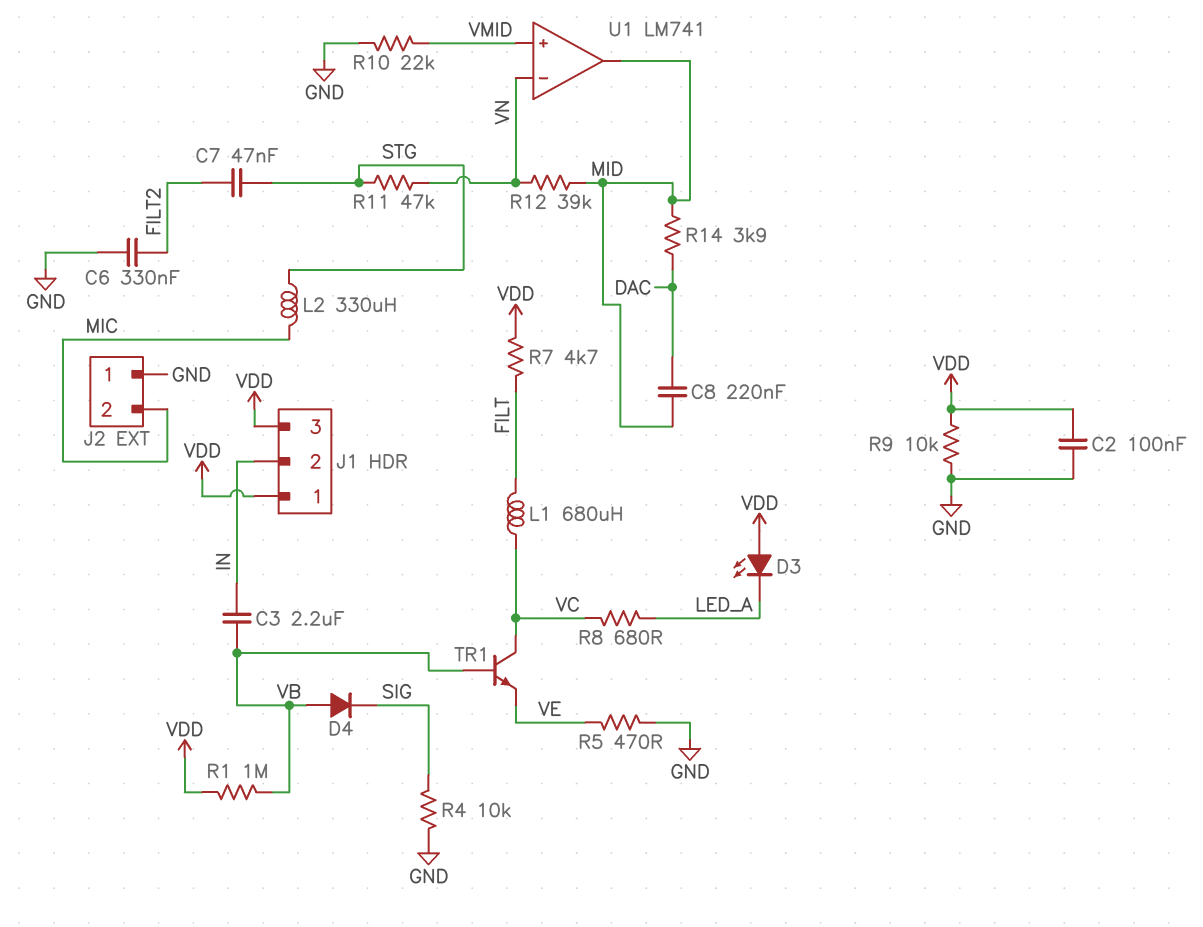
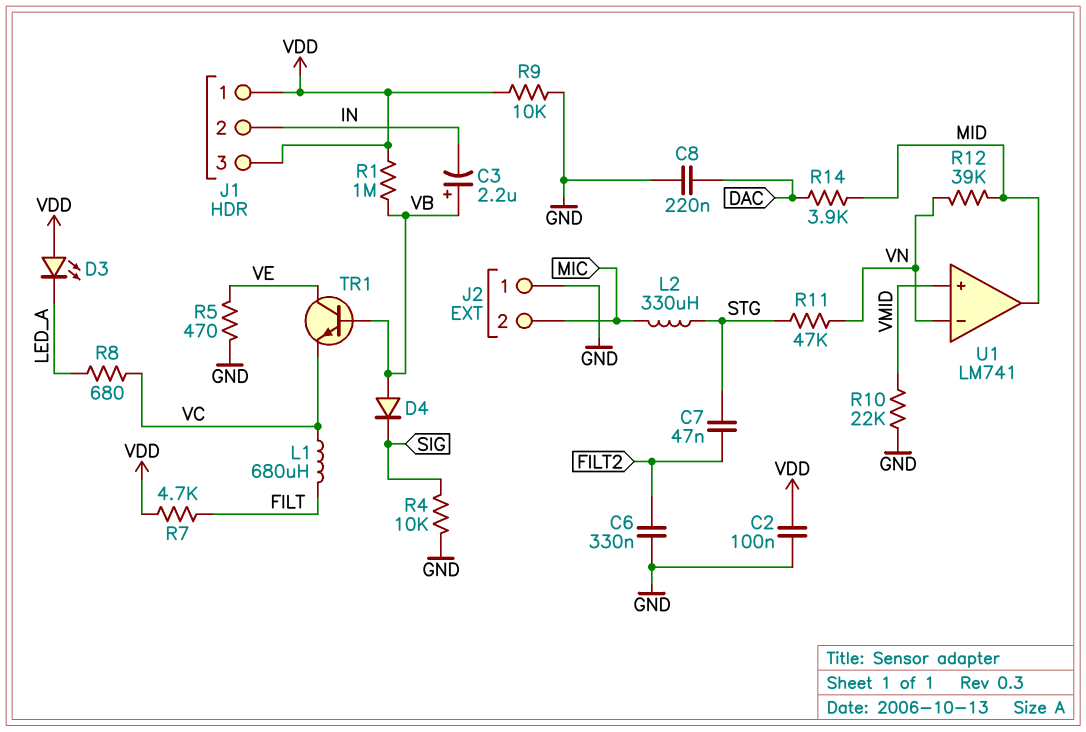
C3: 2.2uF (IN, VB) -> 2.2uF (plus VB, minus IN)
C8: 220nF (DAC, MID) -> 220nF (DAC, GND)
TR1: NPN (B VB, C VC, E VE) -> NPN (B VB, C VE, E VC)

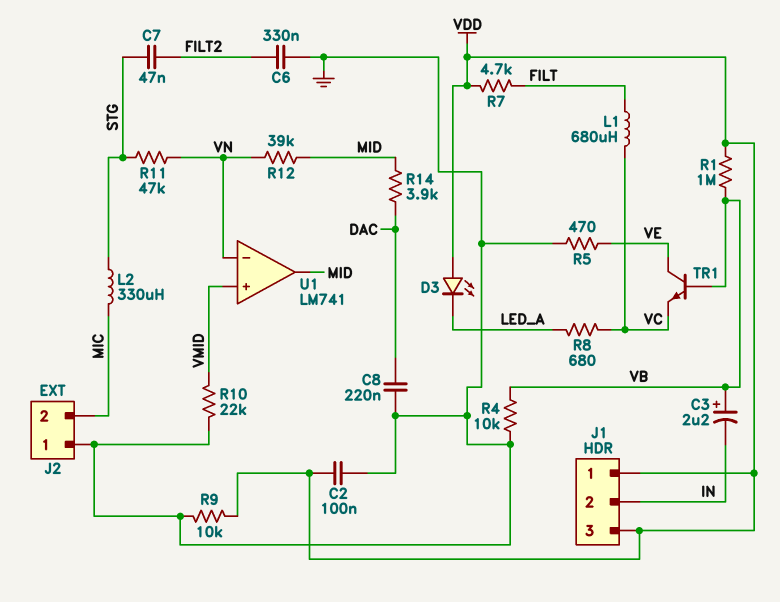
D4: diode (A VB, K SIG) -> none
R4: 10k (GND, SIG) -> 10k (GND, VB)

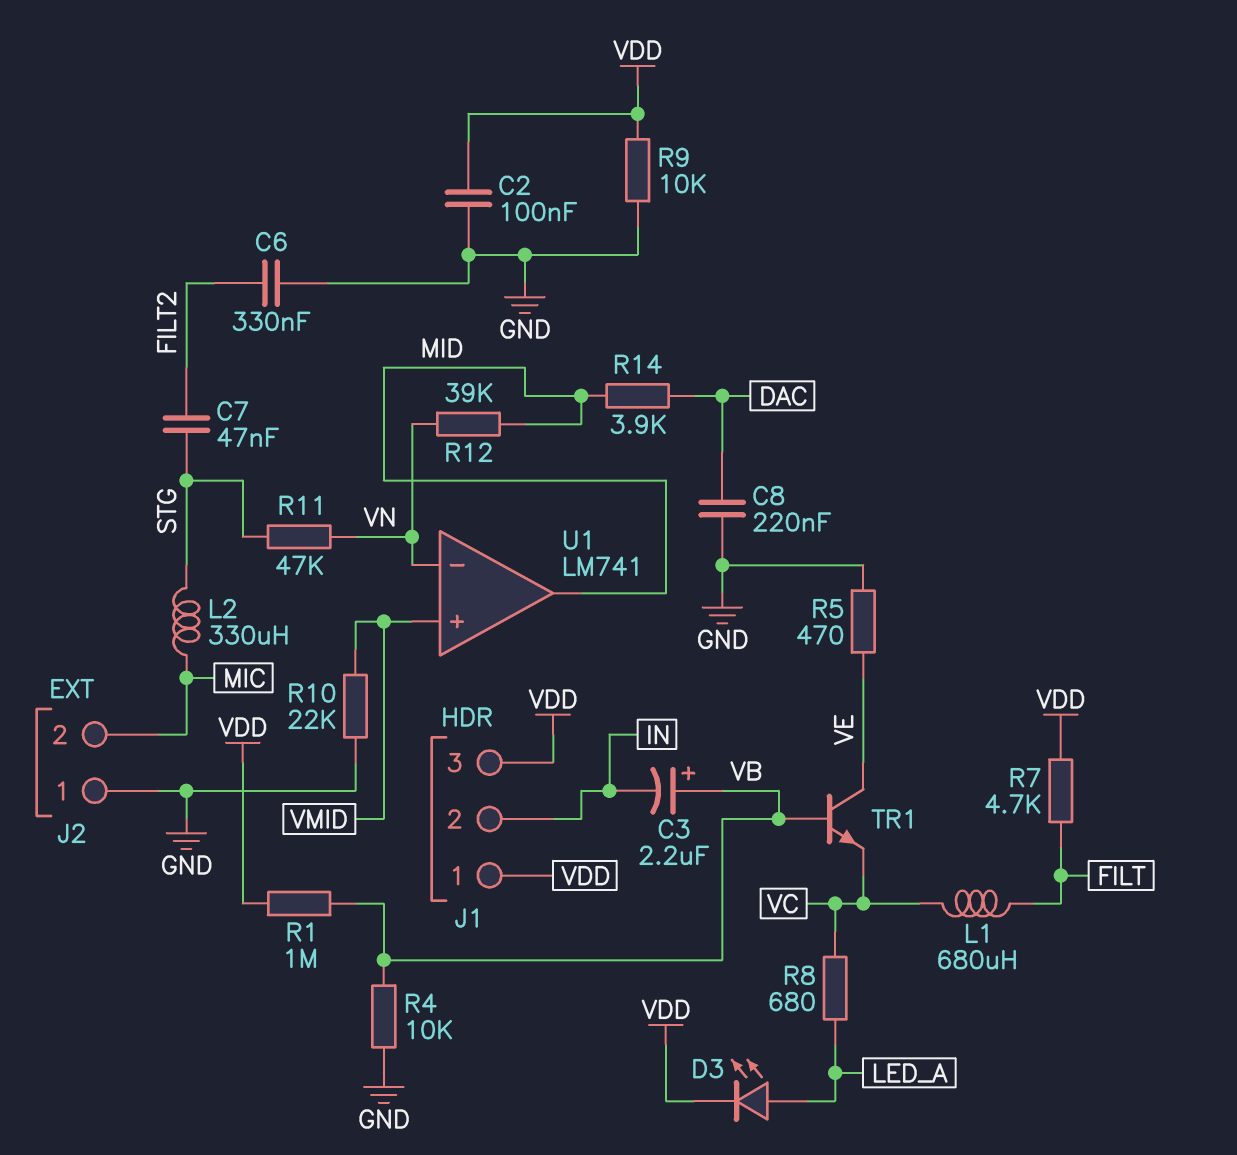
D3: LED (A VDD, K LED_A) -> LED (A LED_A, K VDD)

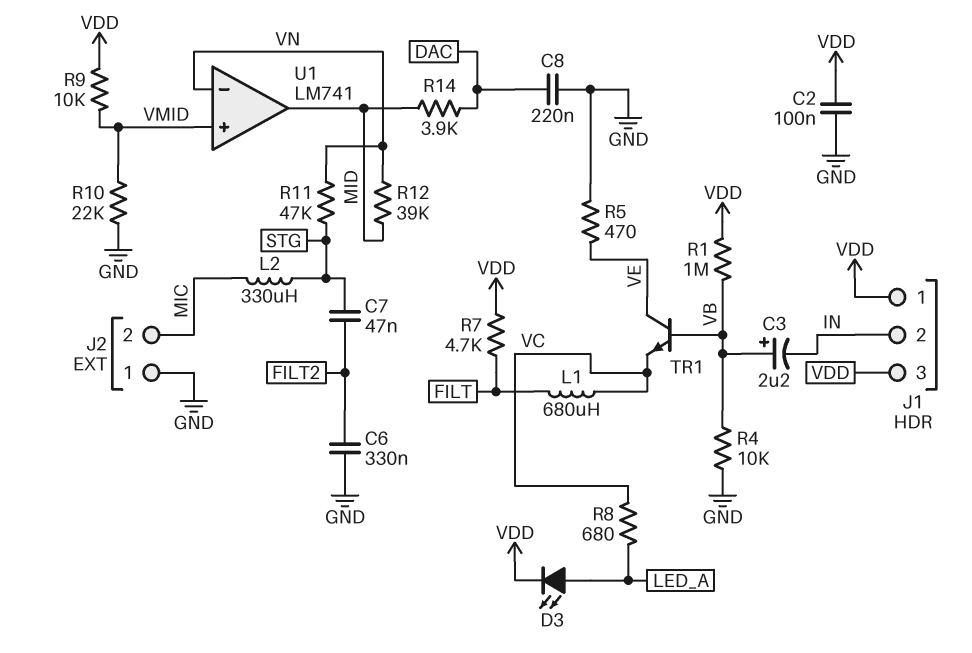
R9: 10k (GND, VDD) -> 10k (VDD, VMID)

